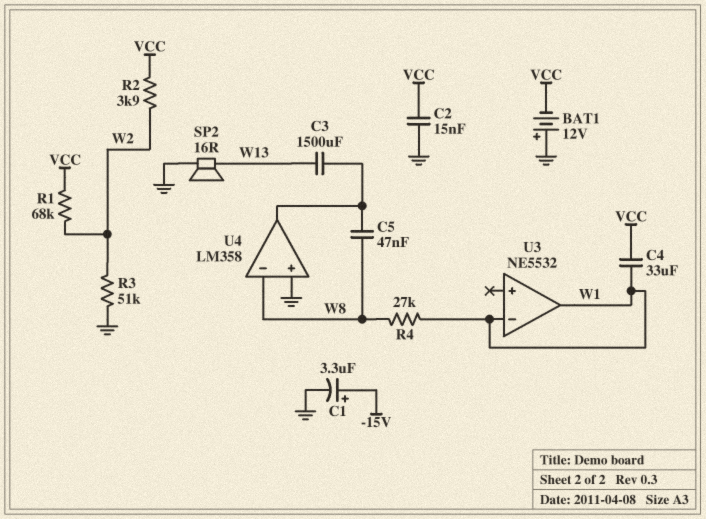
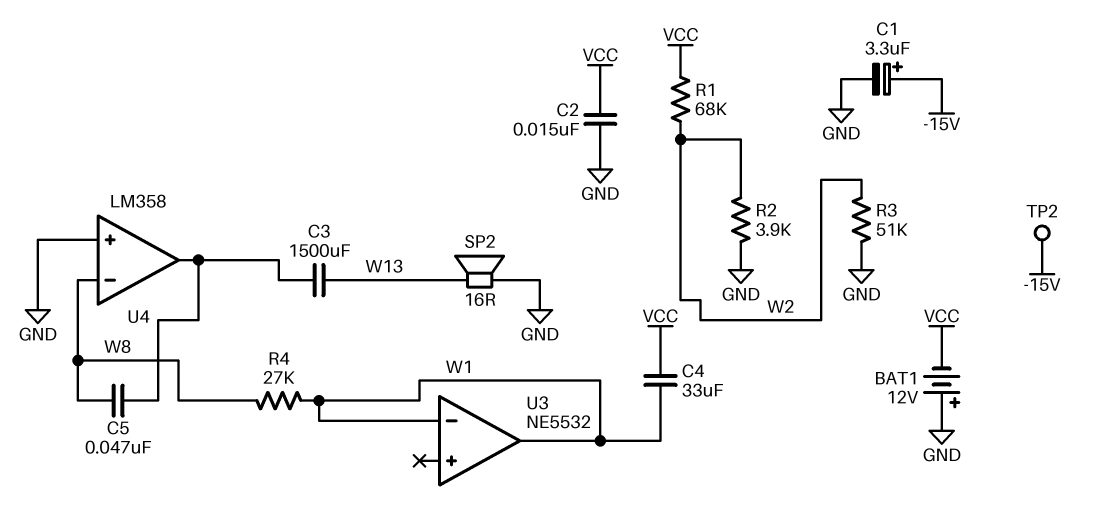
R2: 3.9k (VCC, W2) -> 3.9k (GND, W2)
TP2: none -> test point (-15V)

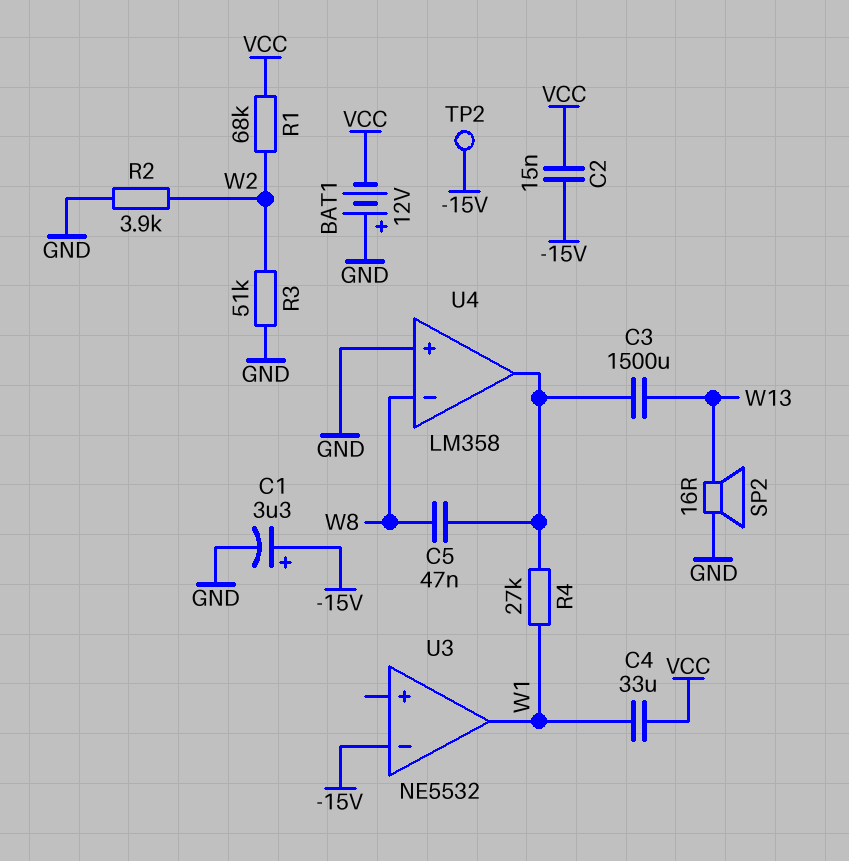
C2: 15nF (GND, VCC) -> 15nF (-15V, VCC)
R4: 27k (W1, W8) -> 27k (U4/out, W1)
U3 pin in-: W1 -> -15V

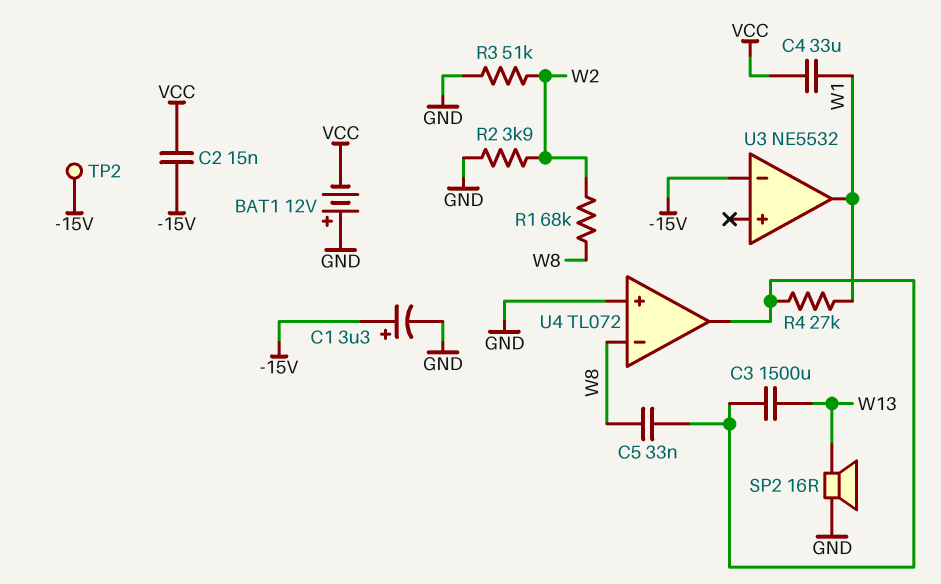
C5: 47nF (U4/out, W8) -> 33nF (U4/out, W8)
R1: 68k (VCC, W2) -> 68k (W2, W8)
U4: LM358 -> TL072

